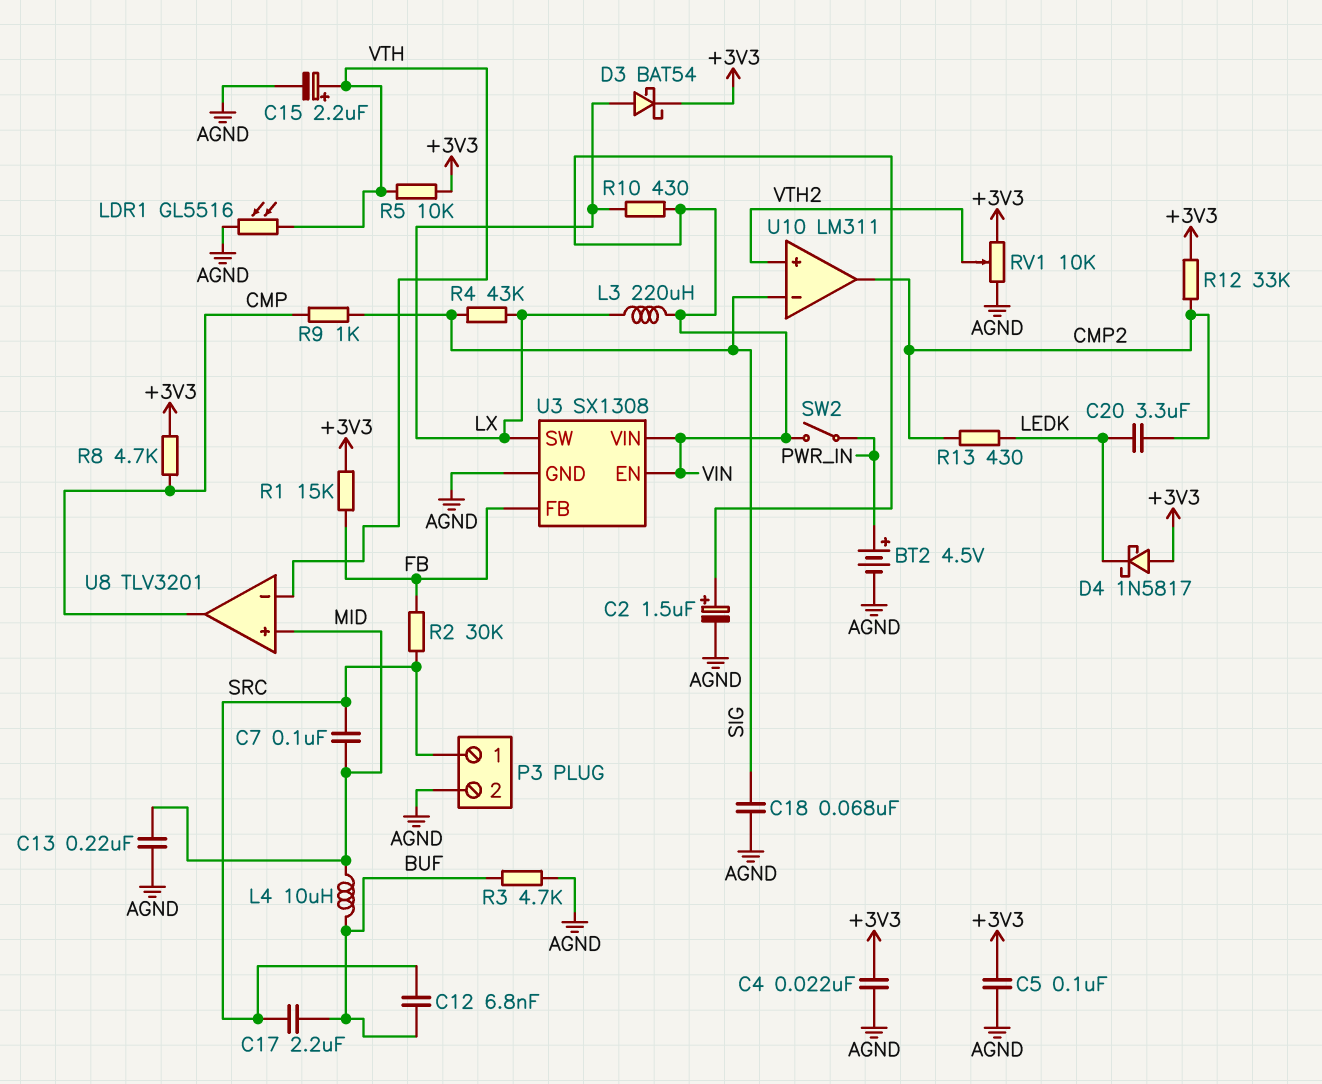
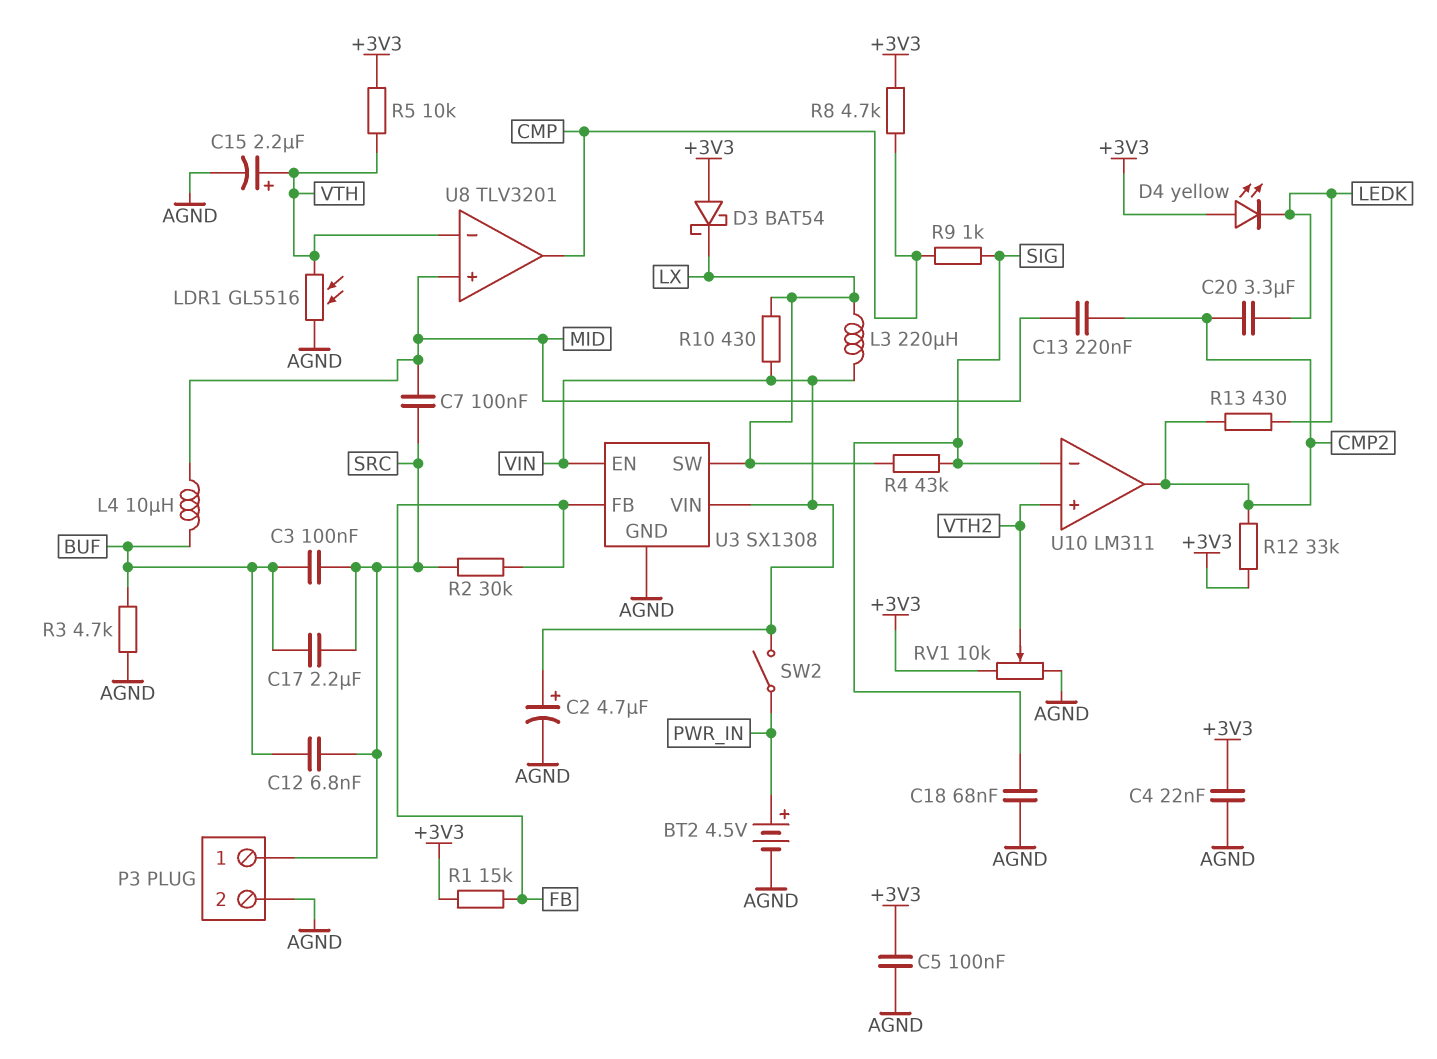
C2: 1.5uF (plus VIN, minus AGND) -> 4.7uF (plus VIN, minus AGND)
C3: none -> 100nF (BUF, SRC)
C13: 220nF (AGND, MID) -> 220nF (CMP2, MID)
D3: schottky BAT54 (A LX, K +3V3) -> schottky BAT54 (A +3V3, K LX)
D4: schottky 1N5817 (A +3V3, K LEDK) -> LED yellow (A +3V3, K LEDK)

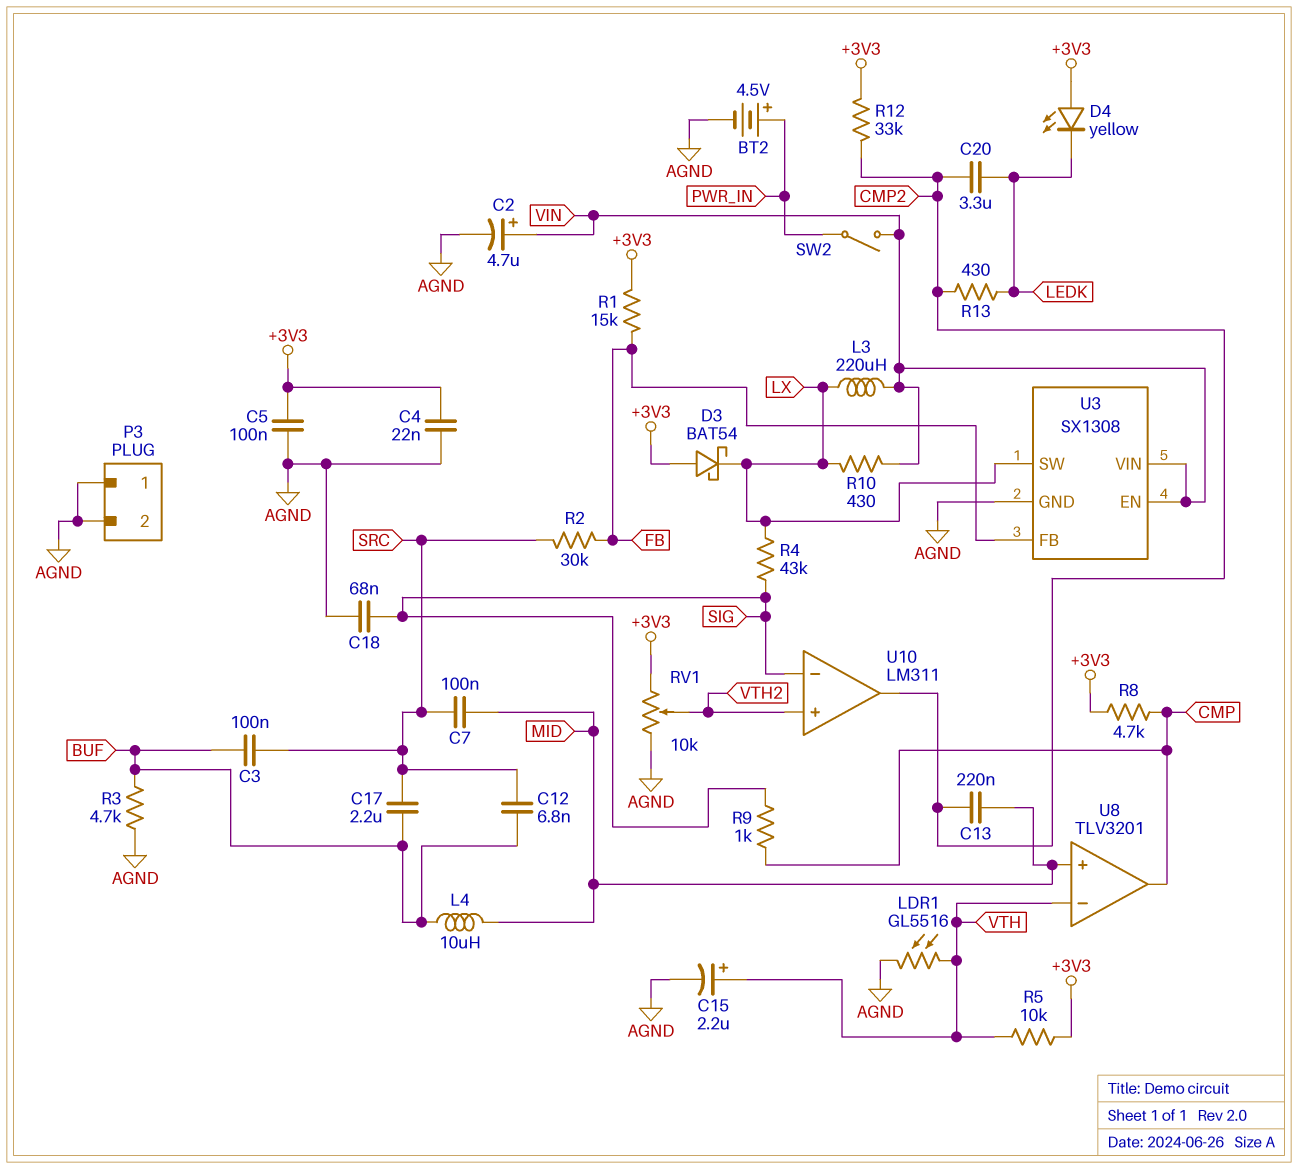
P3 pin 1: SRC -> AGND

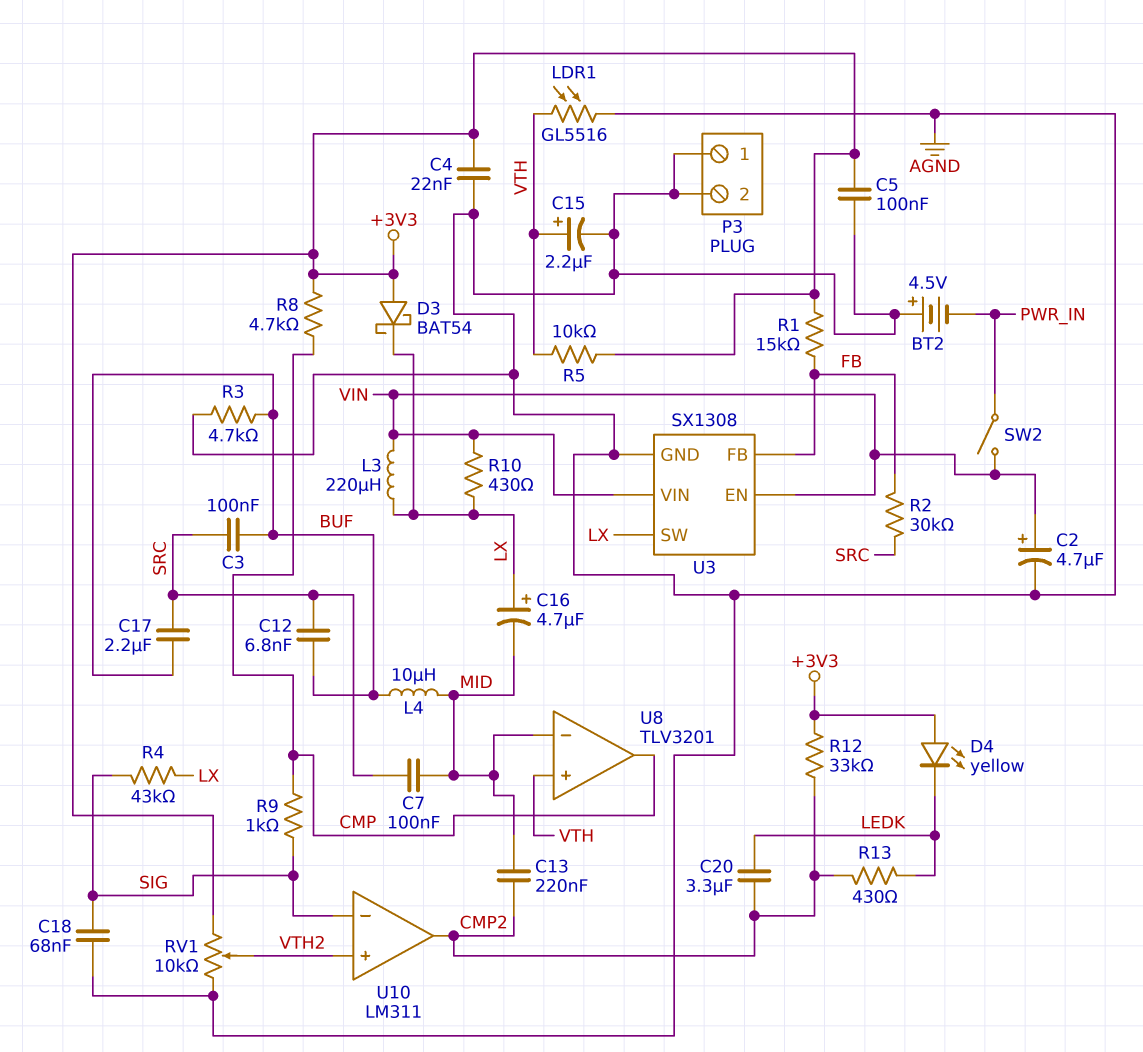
BT2: 4.5V (plus PWR_IN, minus AGND) -> 4.5V (plus AGND, minus PWR_IN)
C16: none -> 4.7uF (plus LX, minus MID)
U8 pin in+: MID -> VTH
U8 pin in-: VTH -> MID

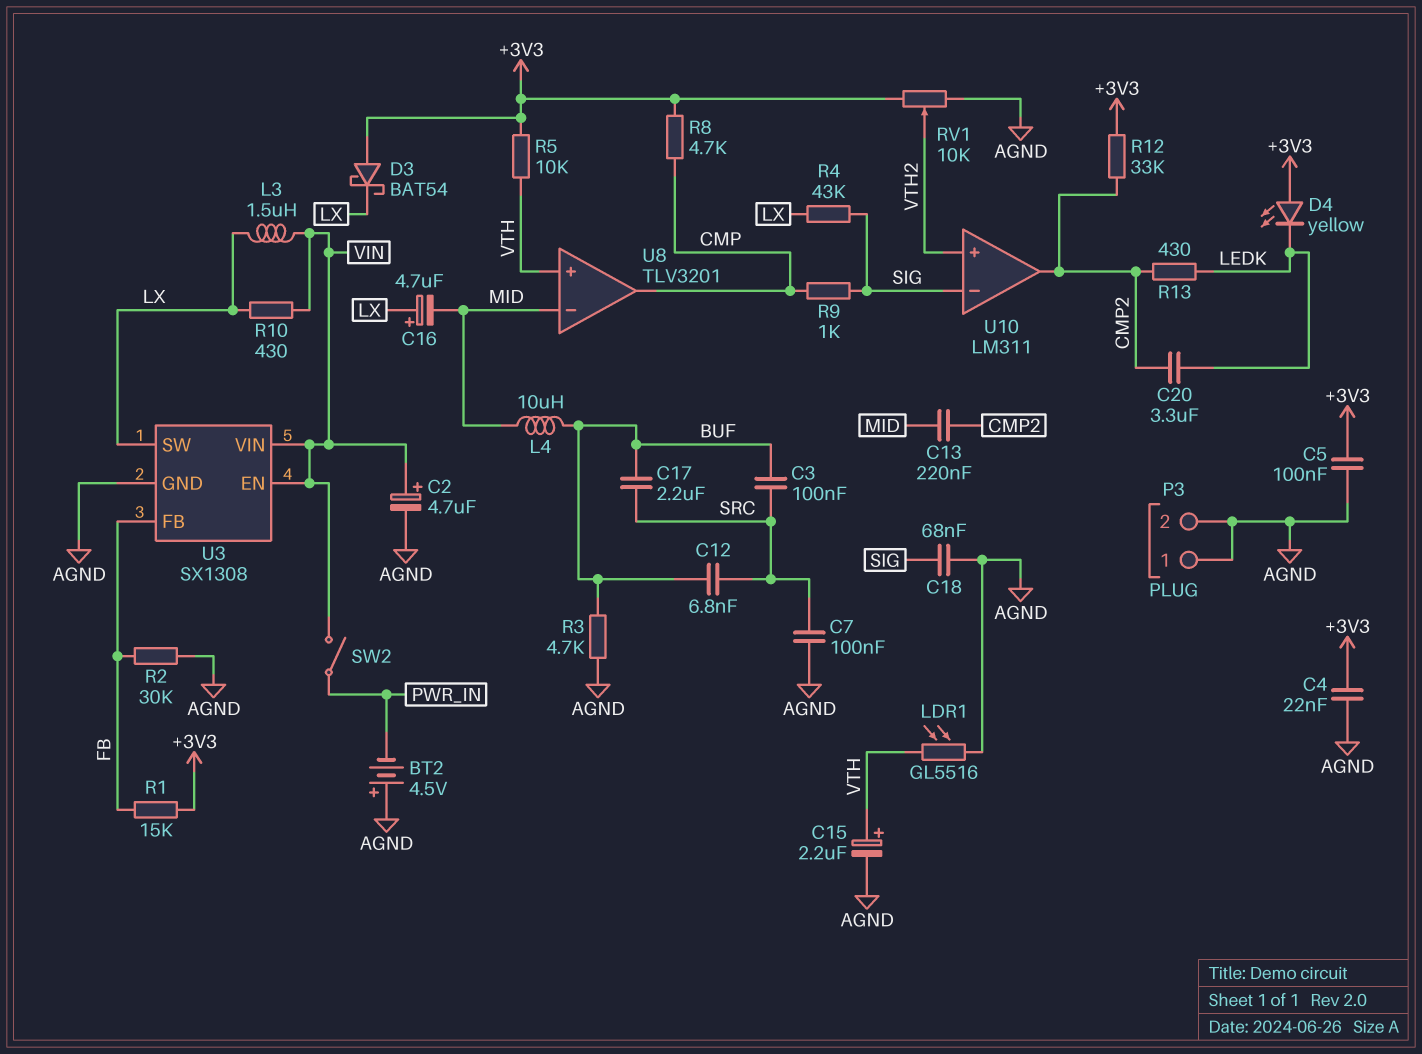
C7: 100nF (MID, SRC) -> 100nF (AGND, SRC)
L3: 220uH (LX, VIN) -> 1.5uH (LX, VIN)
R2: 30k (FB, SRC) -> 30k (AGND, FB)

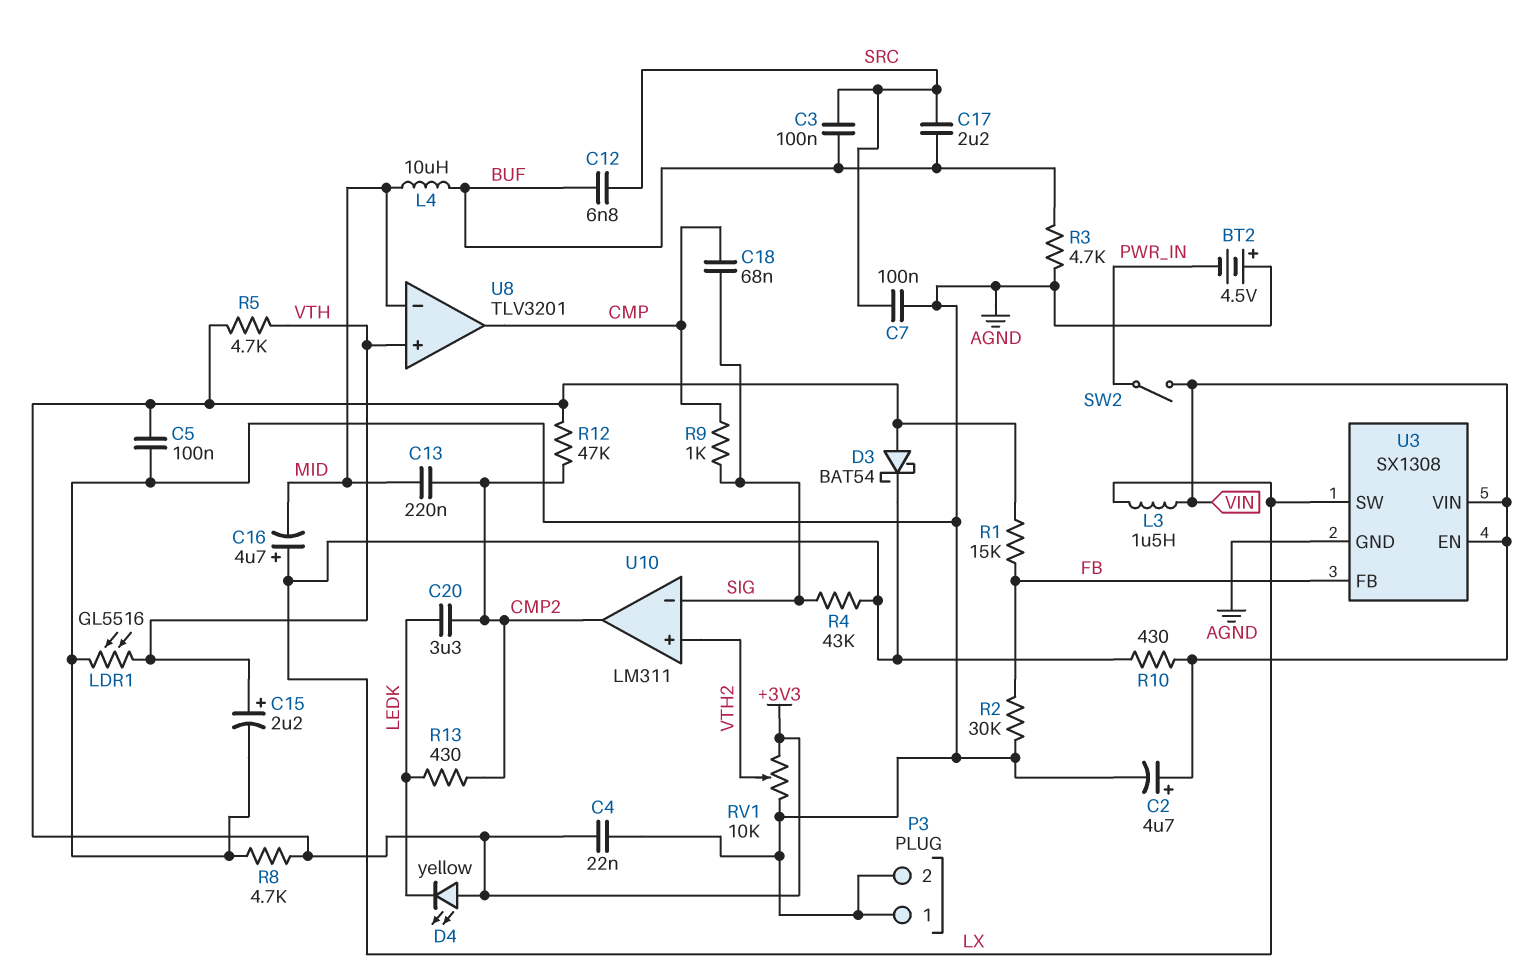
C18: 68nF (AGND, SIG) -> 68nF (CMP, SIG)
R5: 10k (+3V3, VTH) -> 4.7k (+3V3, VTH)
R8: 4.7k (+3V3, CMP) -> 4.7k (+3V3, AGND)
R12: 33k (+3V3, CMP2) -> 47k (+3V3, CMP2)

